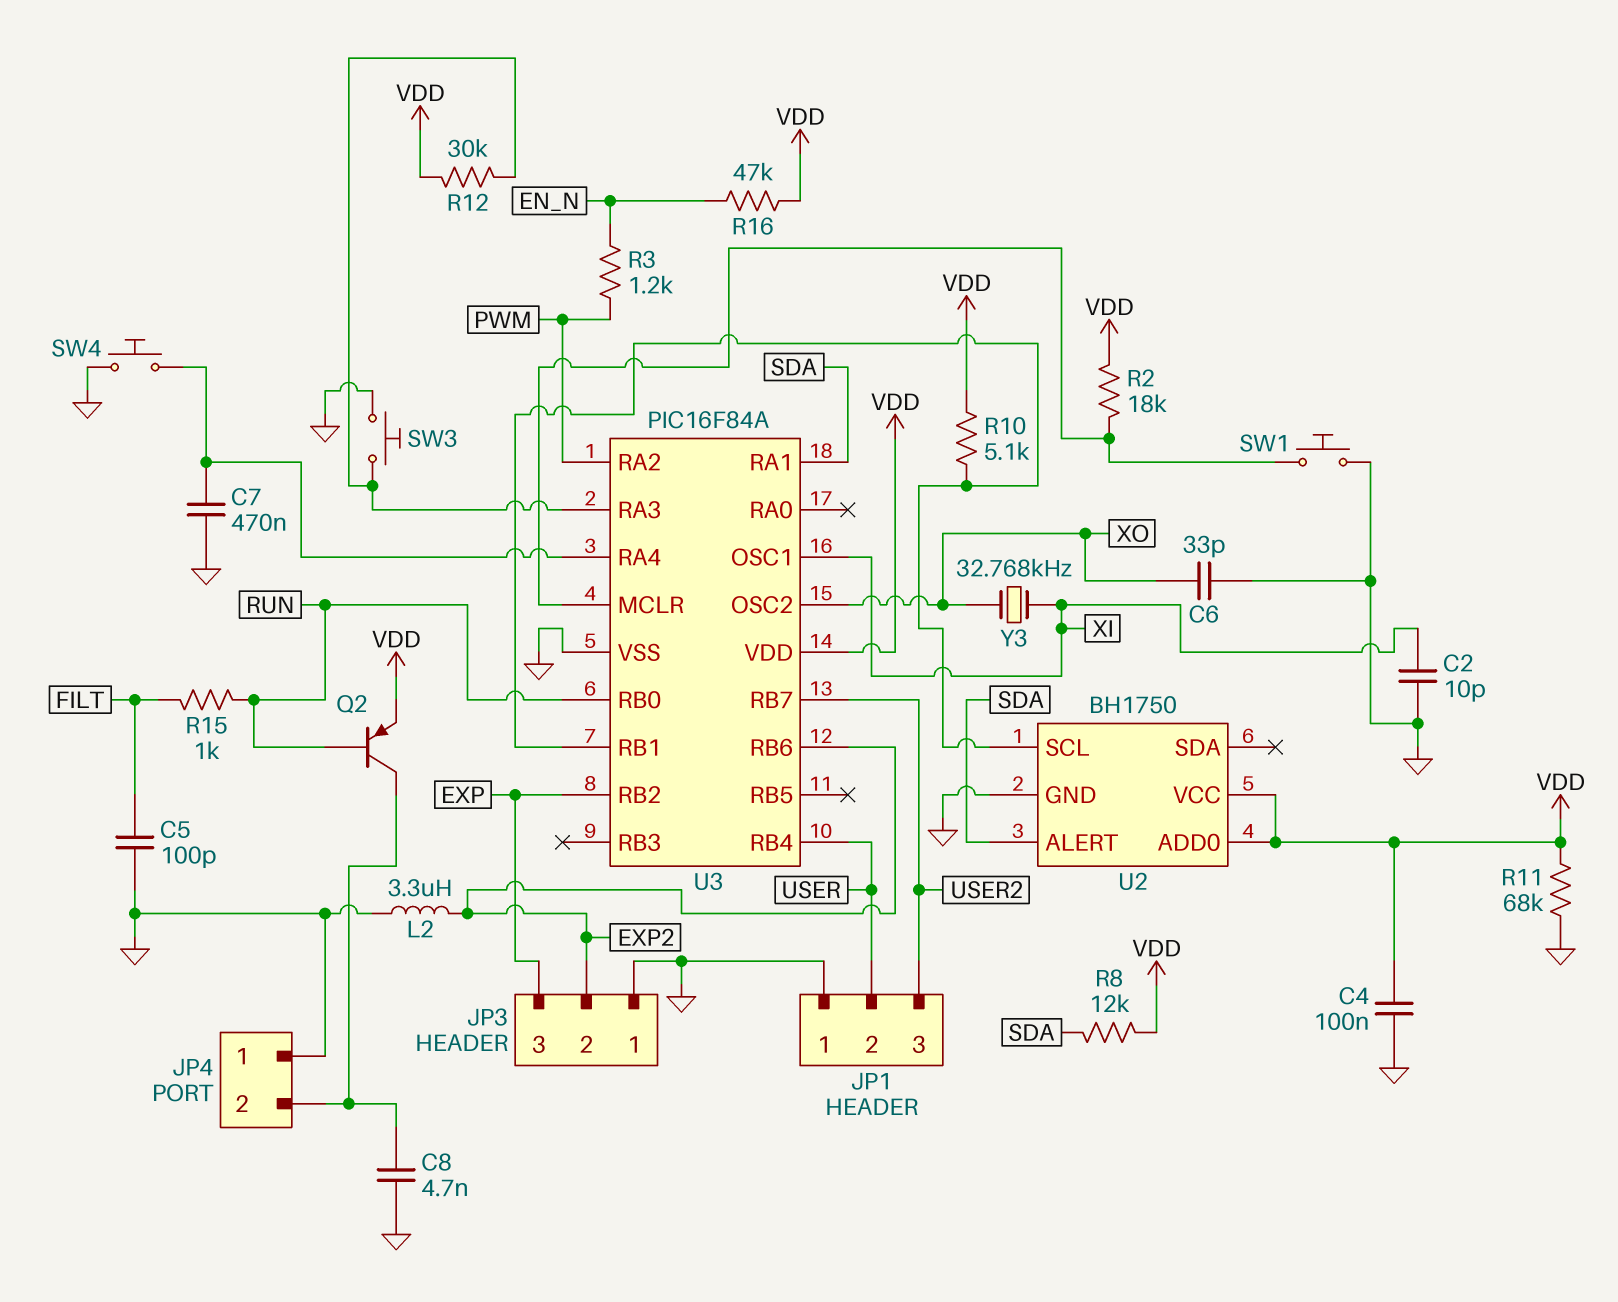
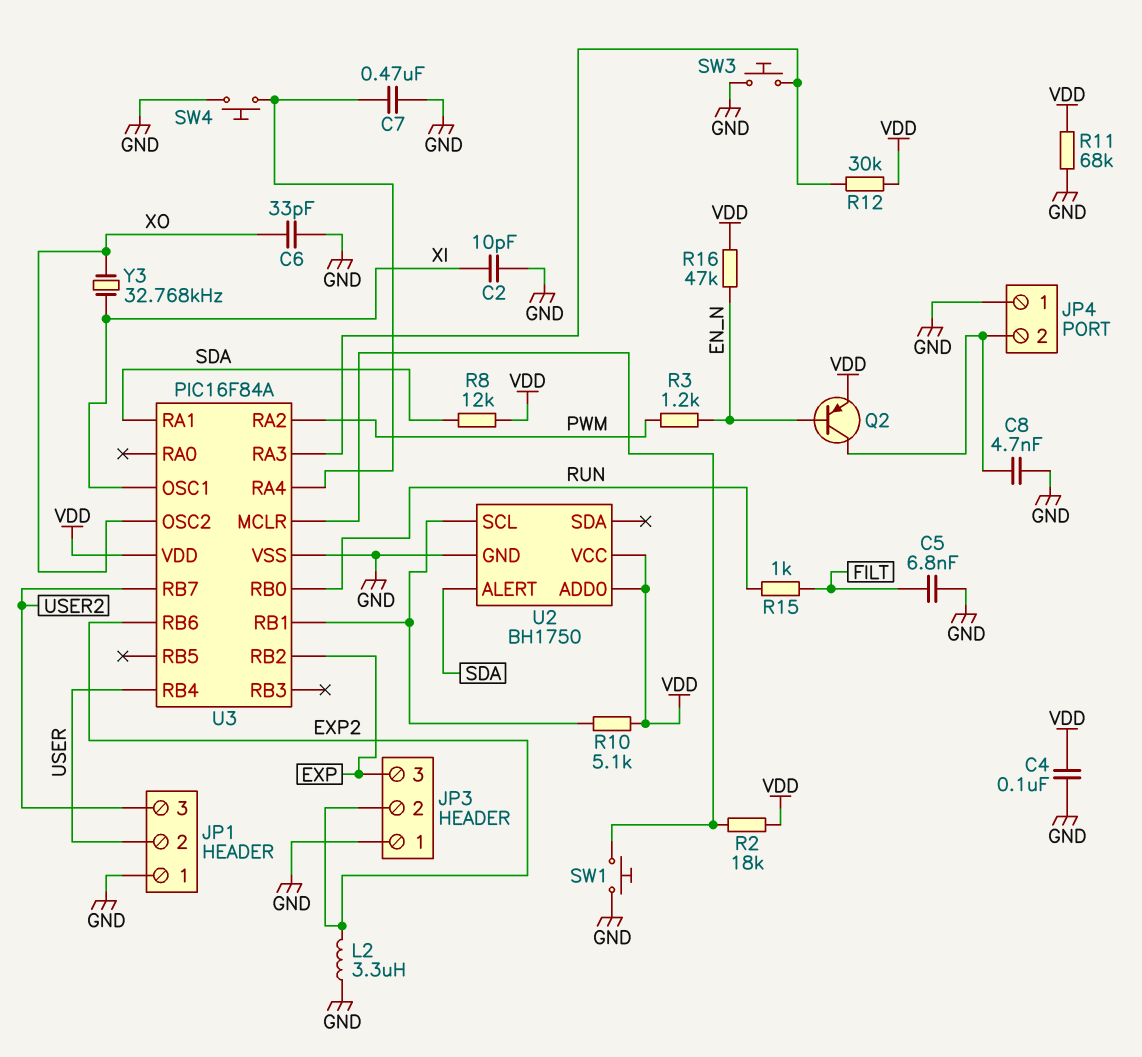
C5: 100pF (FILT, GND) -> 6.8nF (FILT, GND)
Q2: PNP (B RUN, C JP4/2, E VDD) -> PNP (B EN_N, C JP4/2, E VDD)

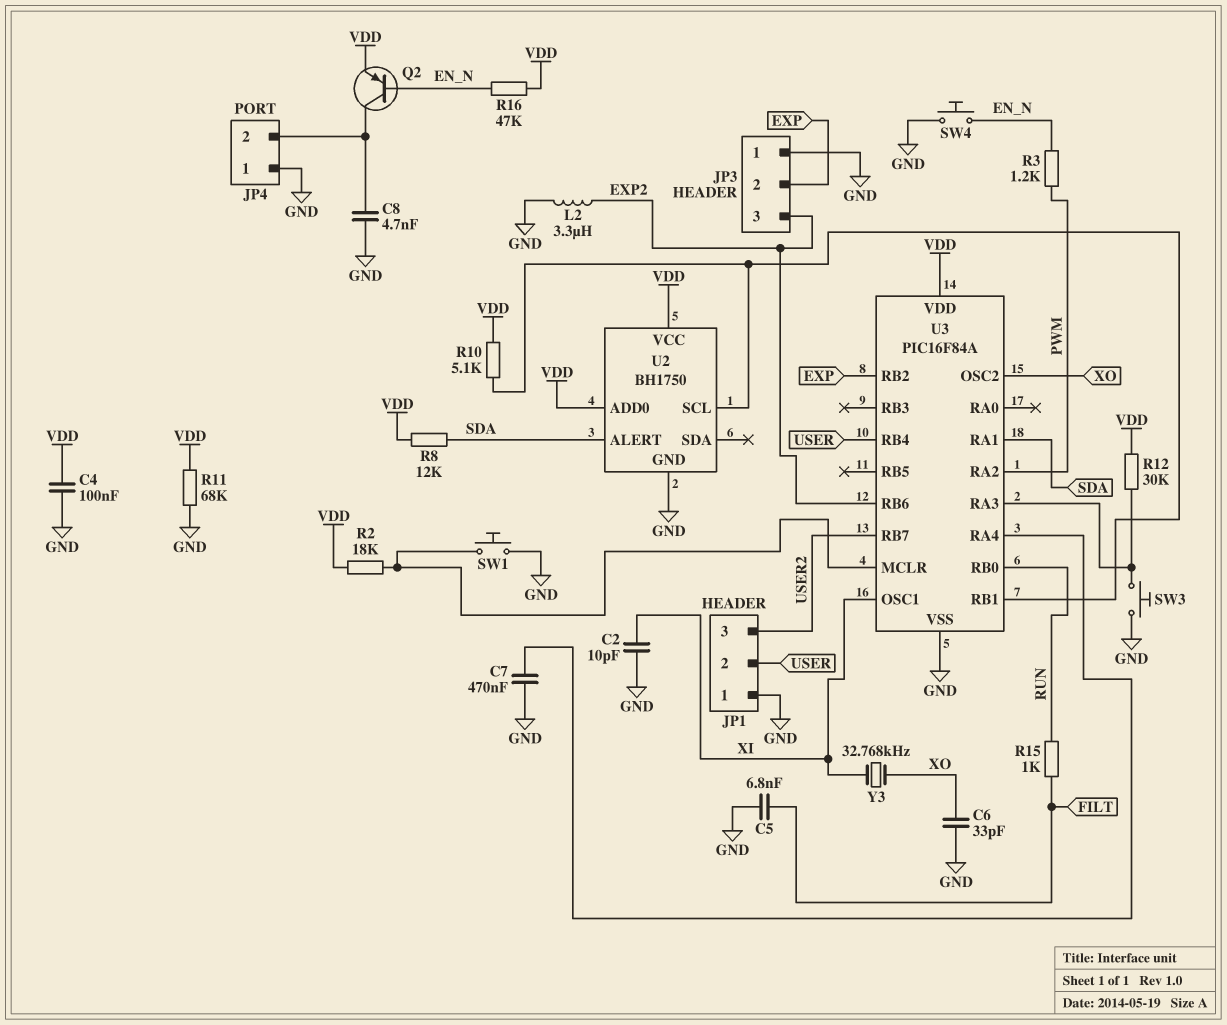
JP3 pin 2: EXP2 -> EXP
JP3 pin 3: EXP -> EXP2
SW4: button (GND, U3/RA4) -> button (EN_N, GND)

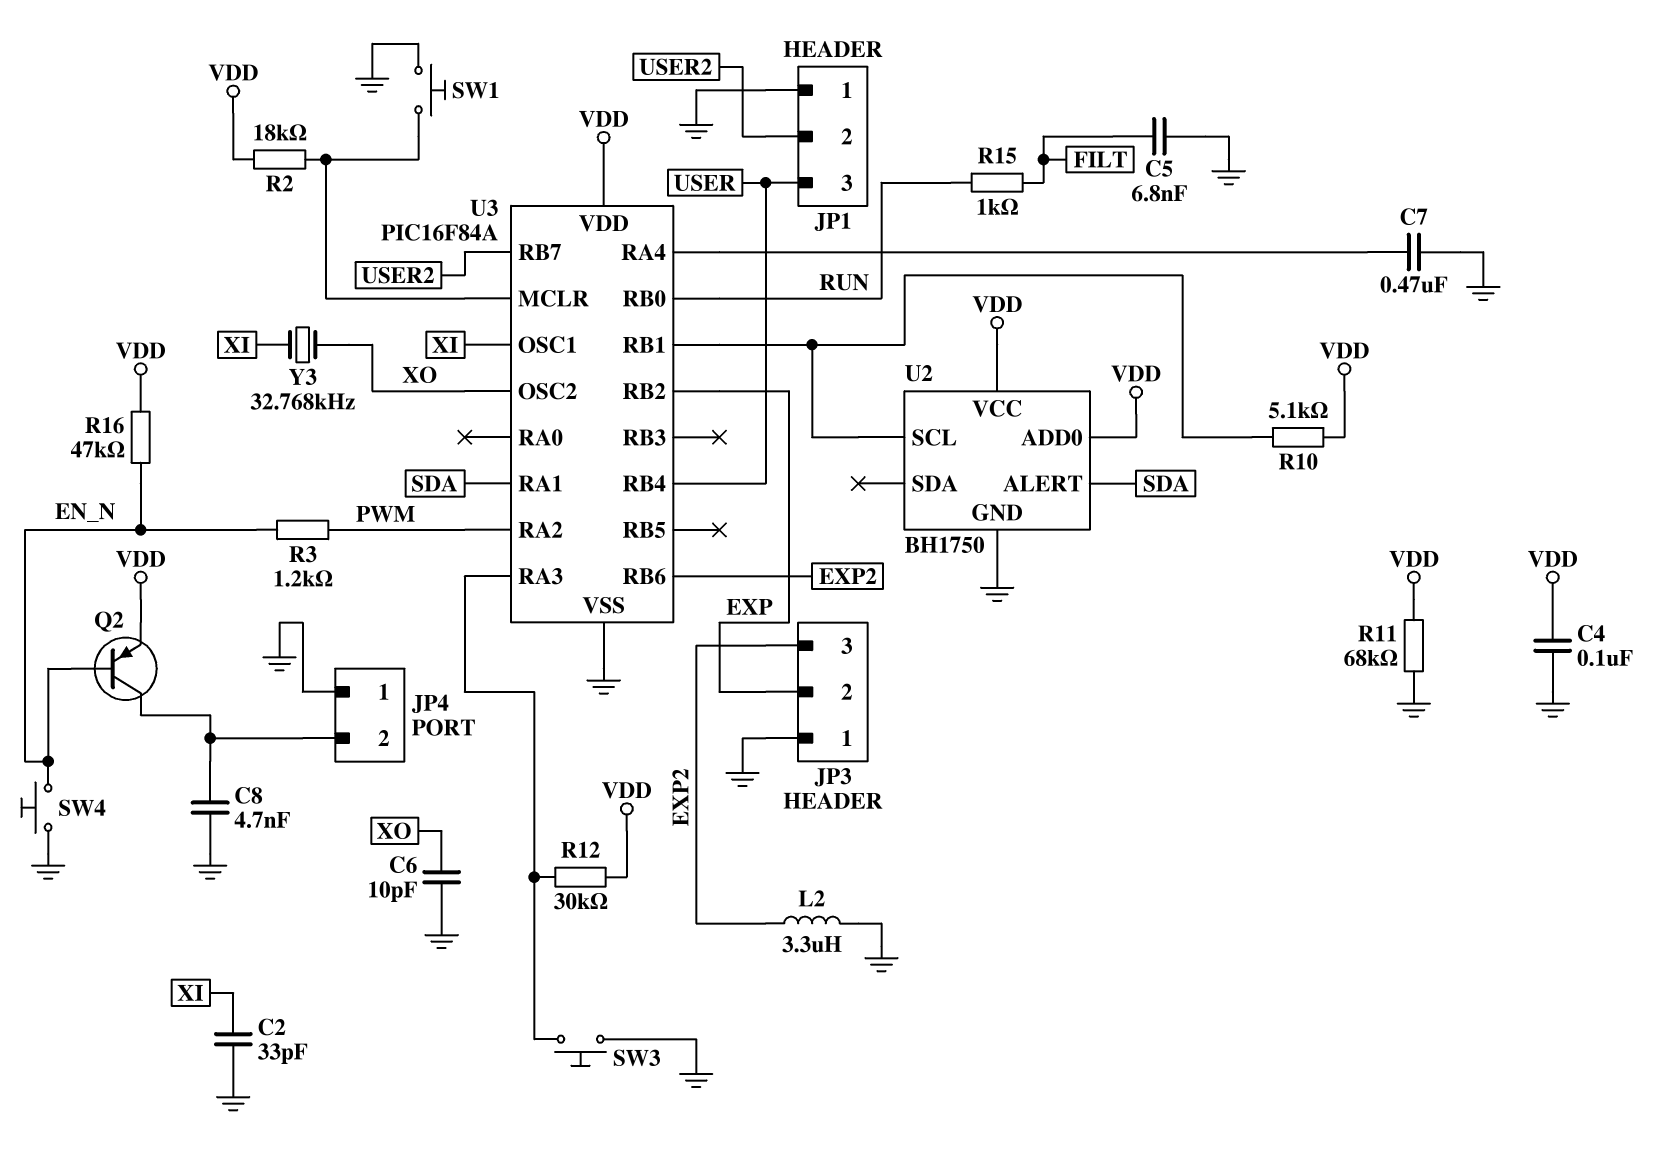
C2: 10pF (GND, XI) -> 33pF (GND, XI)
C6: 33pF (GND, XO) -> 10pF (GND, XO)
JP1 pin 2: USER -> USER2
JP1 pin 3: USER2 -> USER
R8: 12k (SDA, VDD) -> none

